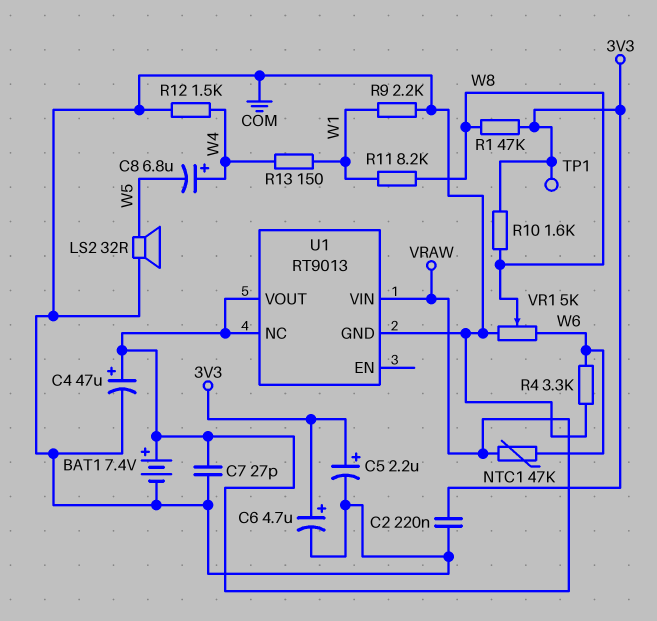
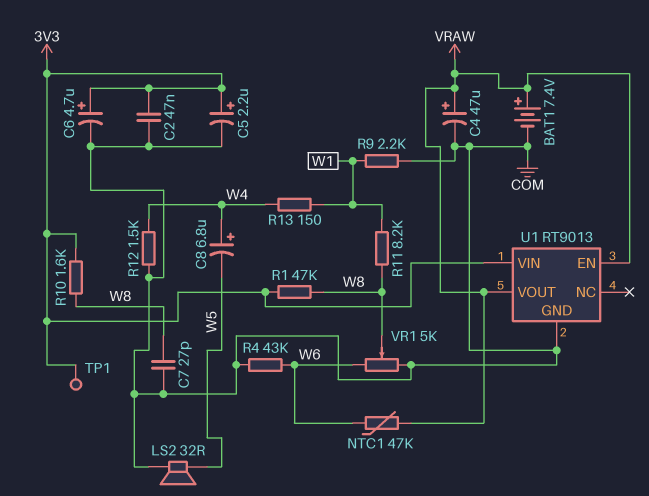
C2: 220nF (3V3, COM) -> 47nF (3V3, COM)
C7: 27pF (COM, VRAW) -> 27pF (COM, W8)
R4: 3.3k (COM, W6) -> 43k (COM, W6)
U1 pin EN: none -> VRAW
U1 pin NC: VRAW -> none
U1 pin VIN: VRAW -> 3V3

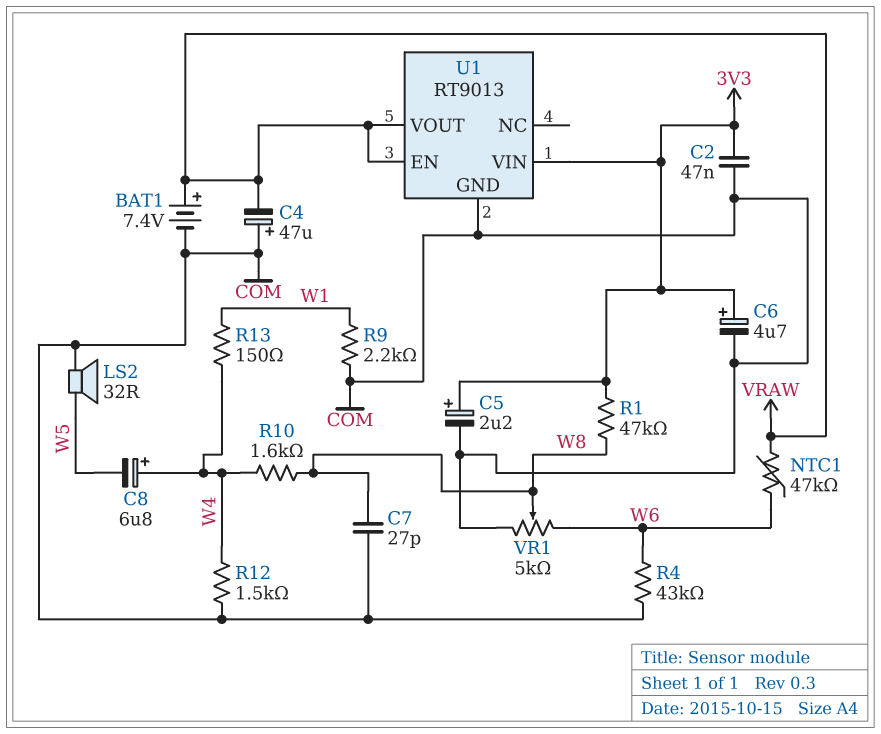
C4: 47uF (plus VRAW, minus COM) -> 47uF (plus COM, minus VRAW)
R10: 1.6k (3V3, W8) -> 1.6k (W4, W8)
R11: 8.2k (W1, W8) -> none
TP1: test point (3V3) -> none

